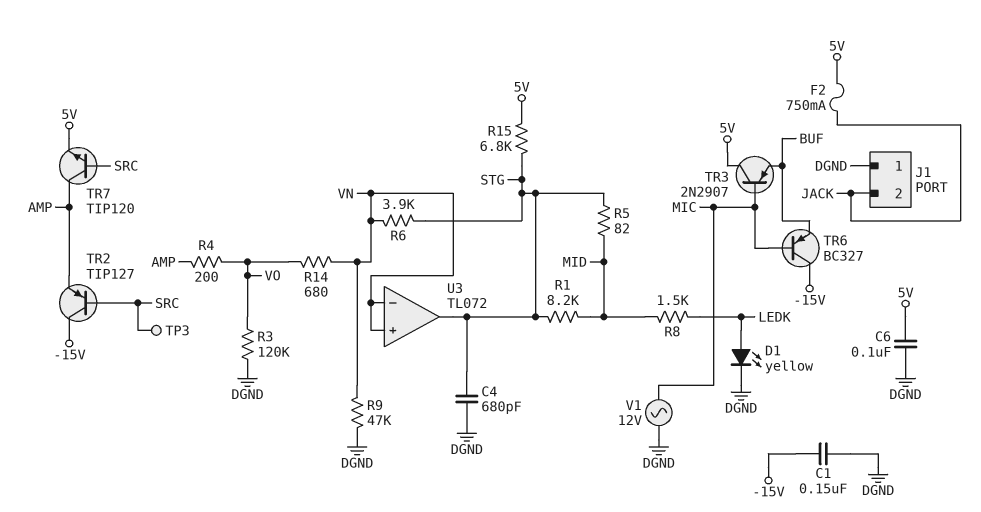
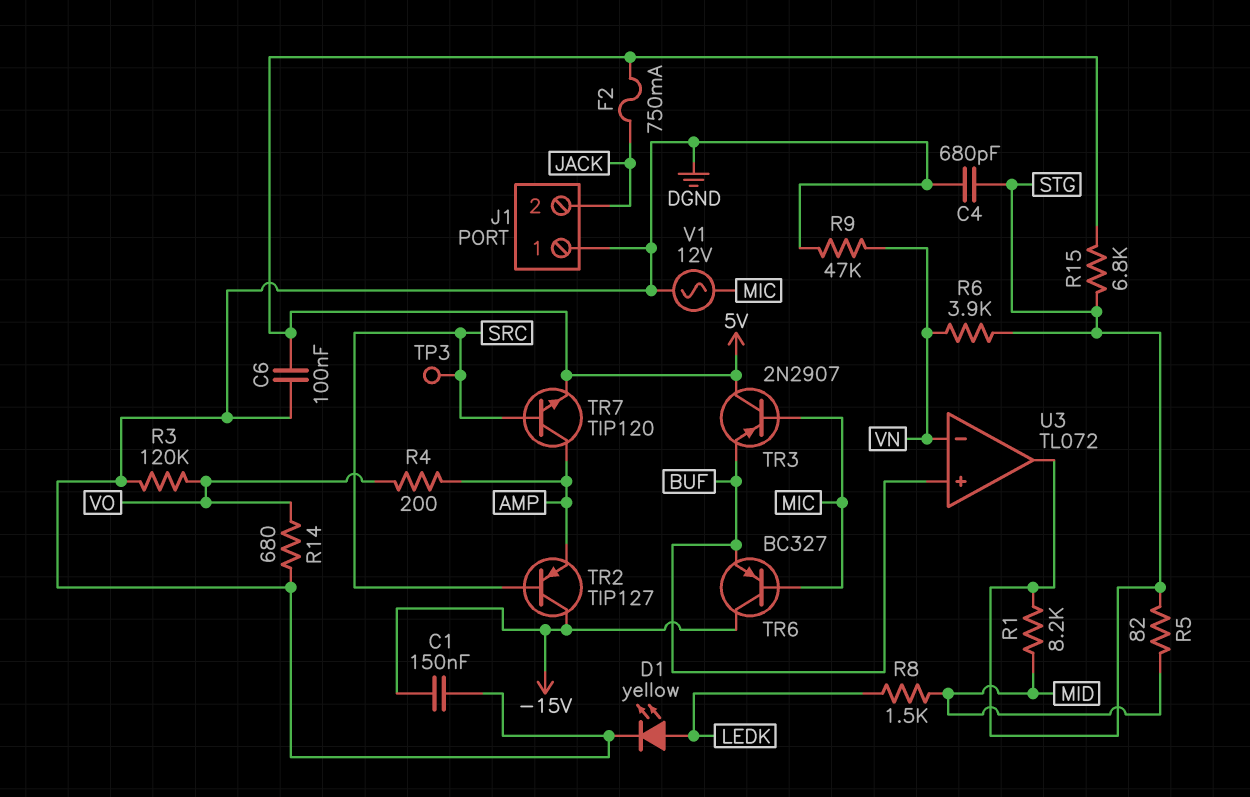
R14: 680 (VN, VO) -> 680 (DGND, VO)
U3 pin in+: VN -> BUF

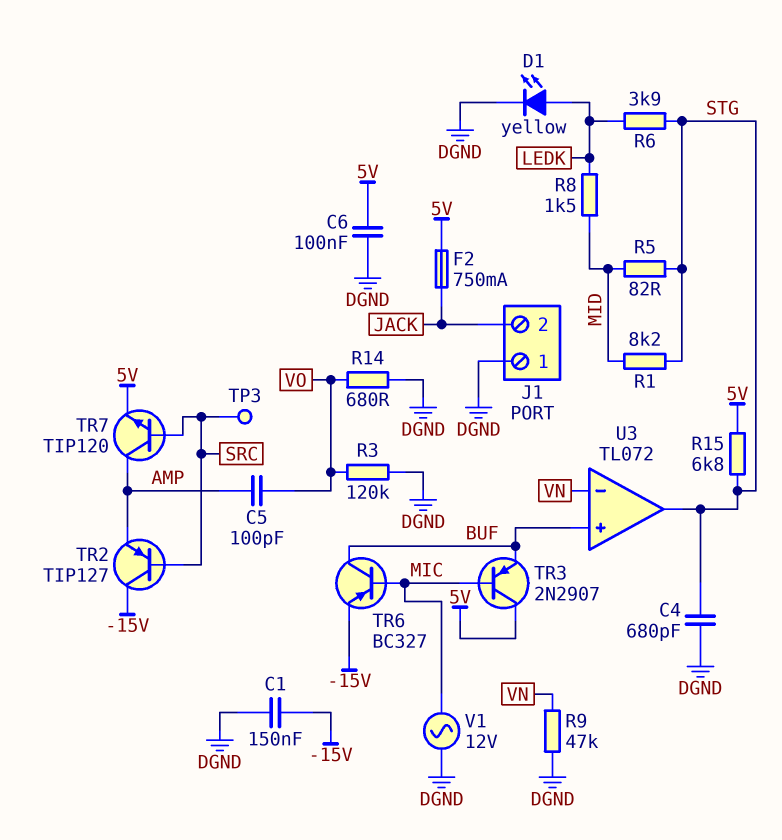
C5: none -> 100pF (AMP, VO)
R4: 200 (AMP, VO) -> none
R6: 3.9k (STG, VN) -> 3.9k (LEDK, STG)
TR6: PNP BC327 (B MIC, C -15V, E BUF) -> PNP BC327 (B MIC, C BUF, E -15V)

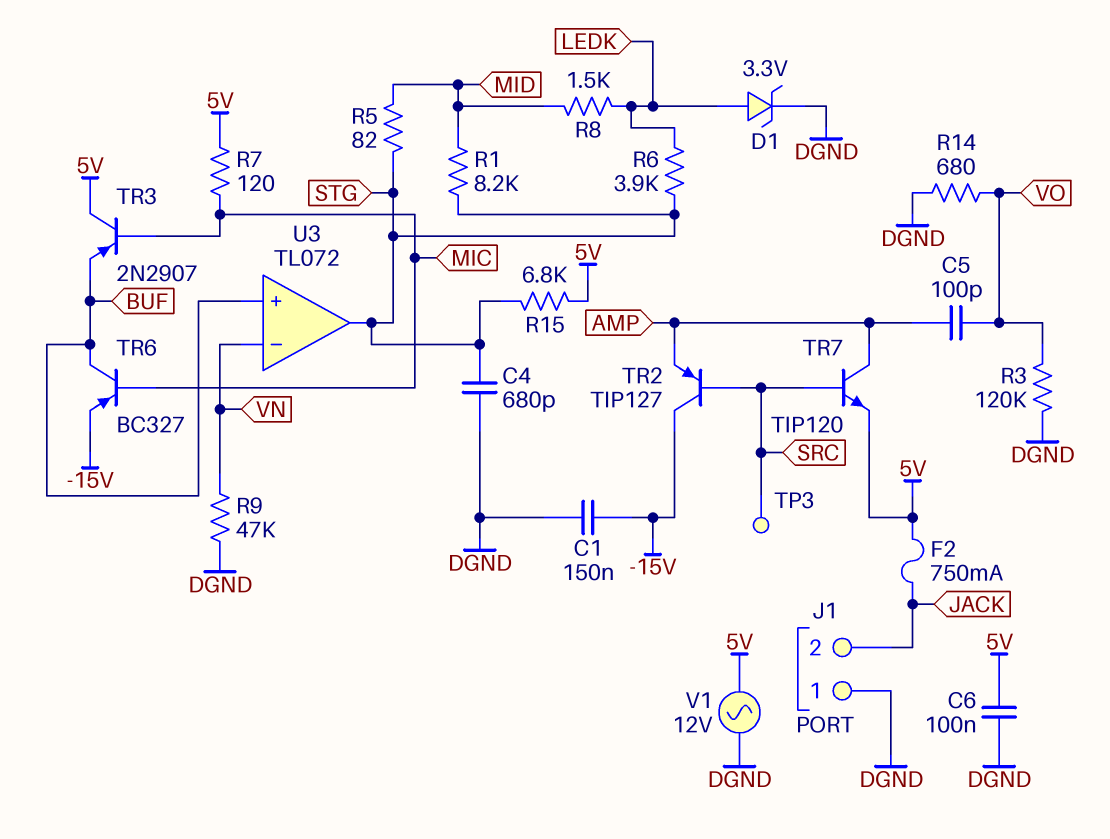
D1: LED yellow (A LEDK, K DGND) -> zener 3.3V (A LEDK, K DGND)
R7: none -> 120 (5V, MIC)
V1: AC 12V (DGND, MIC) -> AC 12V (5V, DGND)

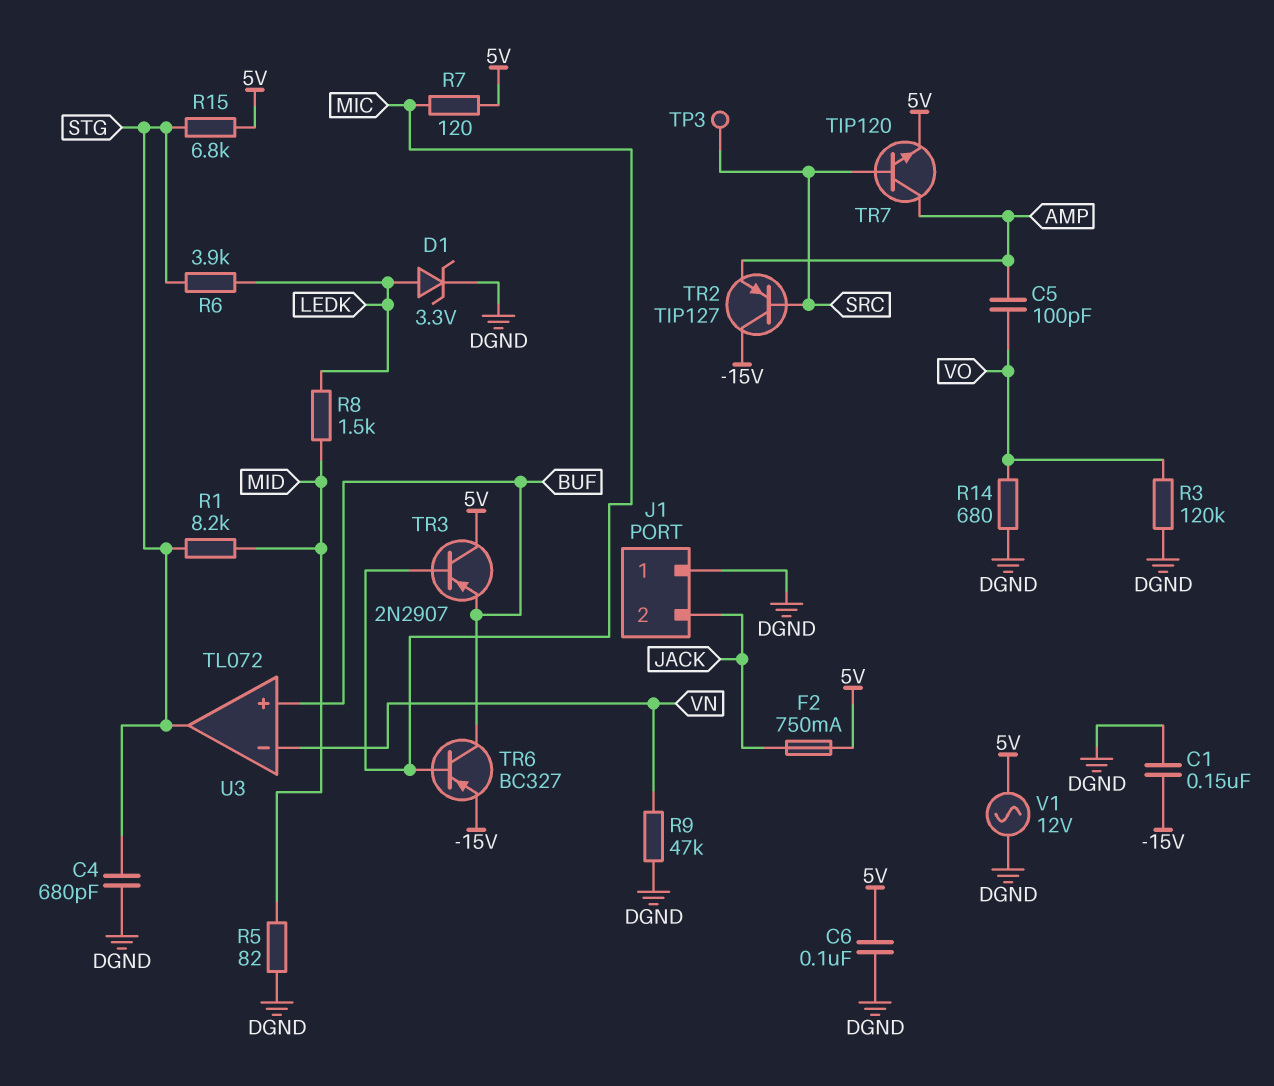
R5: 82 (MID, STG) -> 82 (DGND, MID)

